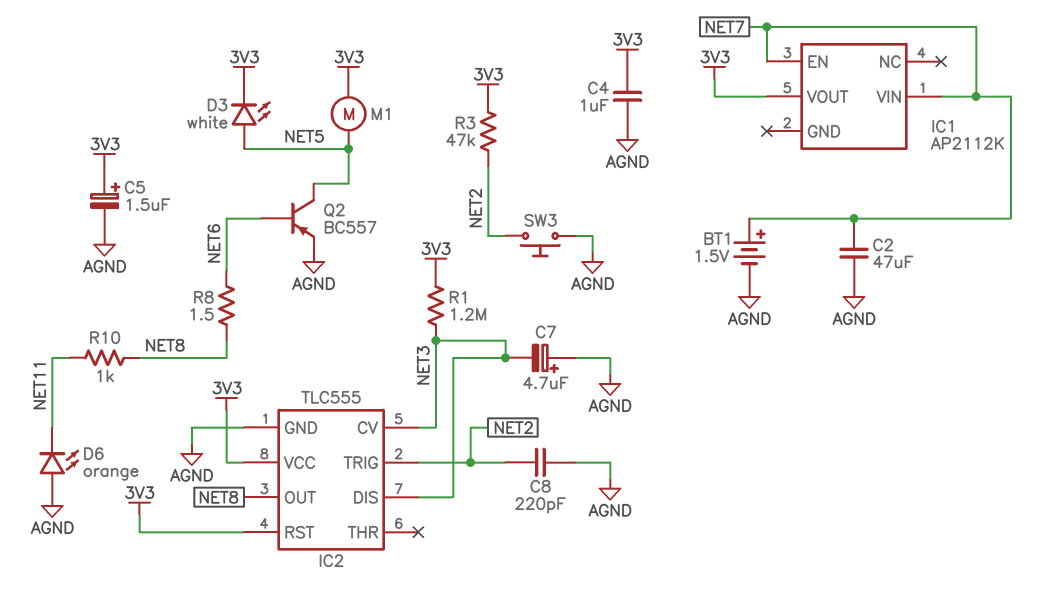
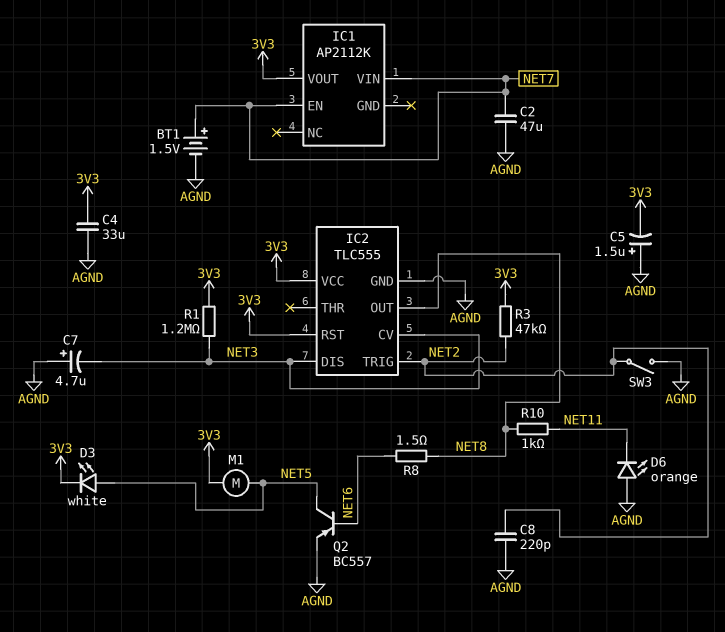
C4: 1uF (3V3, AGND) -> 33uF (3V3, AGND)
C5: 1.5uF (plus 3V3, minus AGND) -> 1.5uF (plus AGND, minus 3V3)
SW3: button (AGND, NET2) -> switch (AGND, NET2)

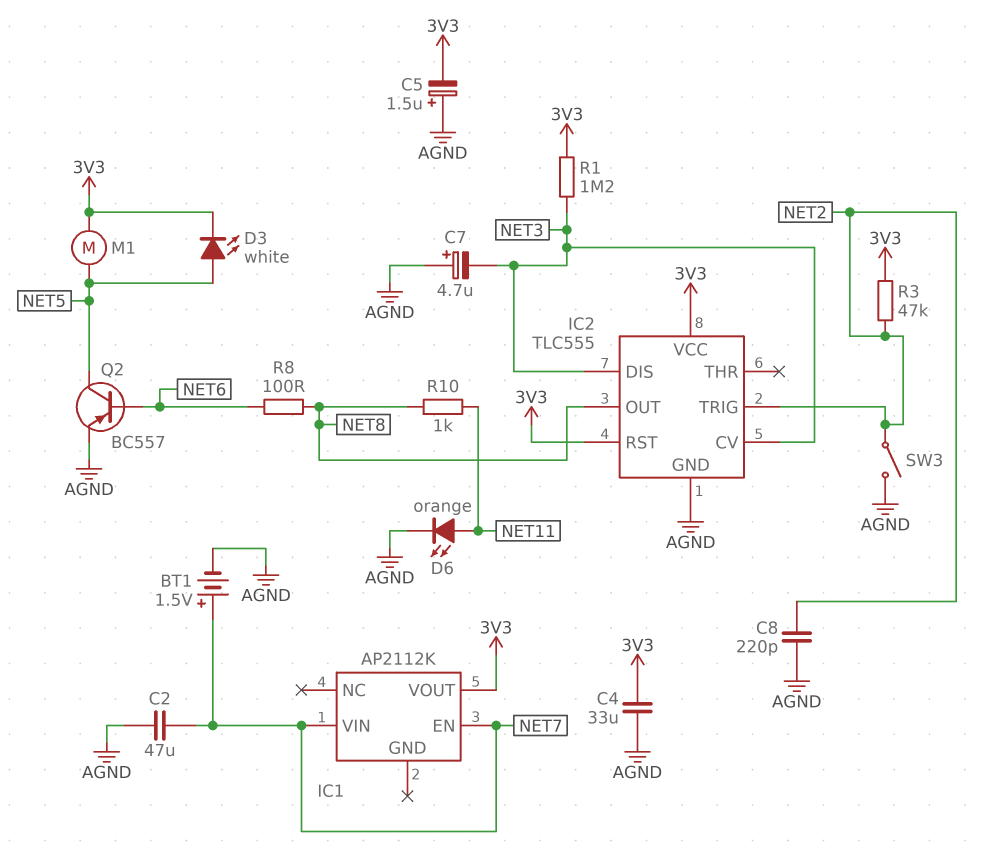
D6: LED orange (A AGND, K NET11) -> LED orange (A NET11, K AGND)
R8: 1.5 (NET6, NET8) -> 100 (NET6, NET8)

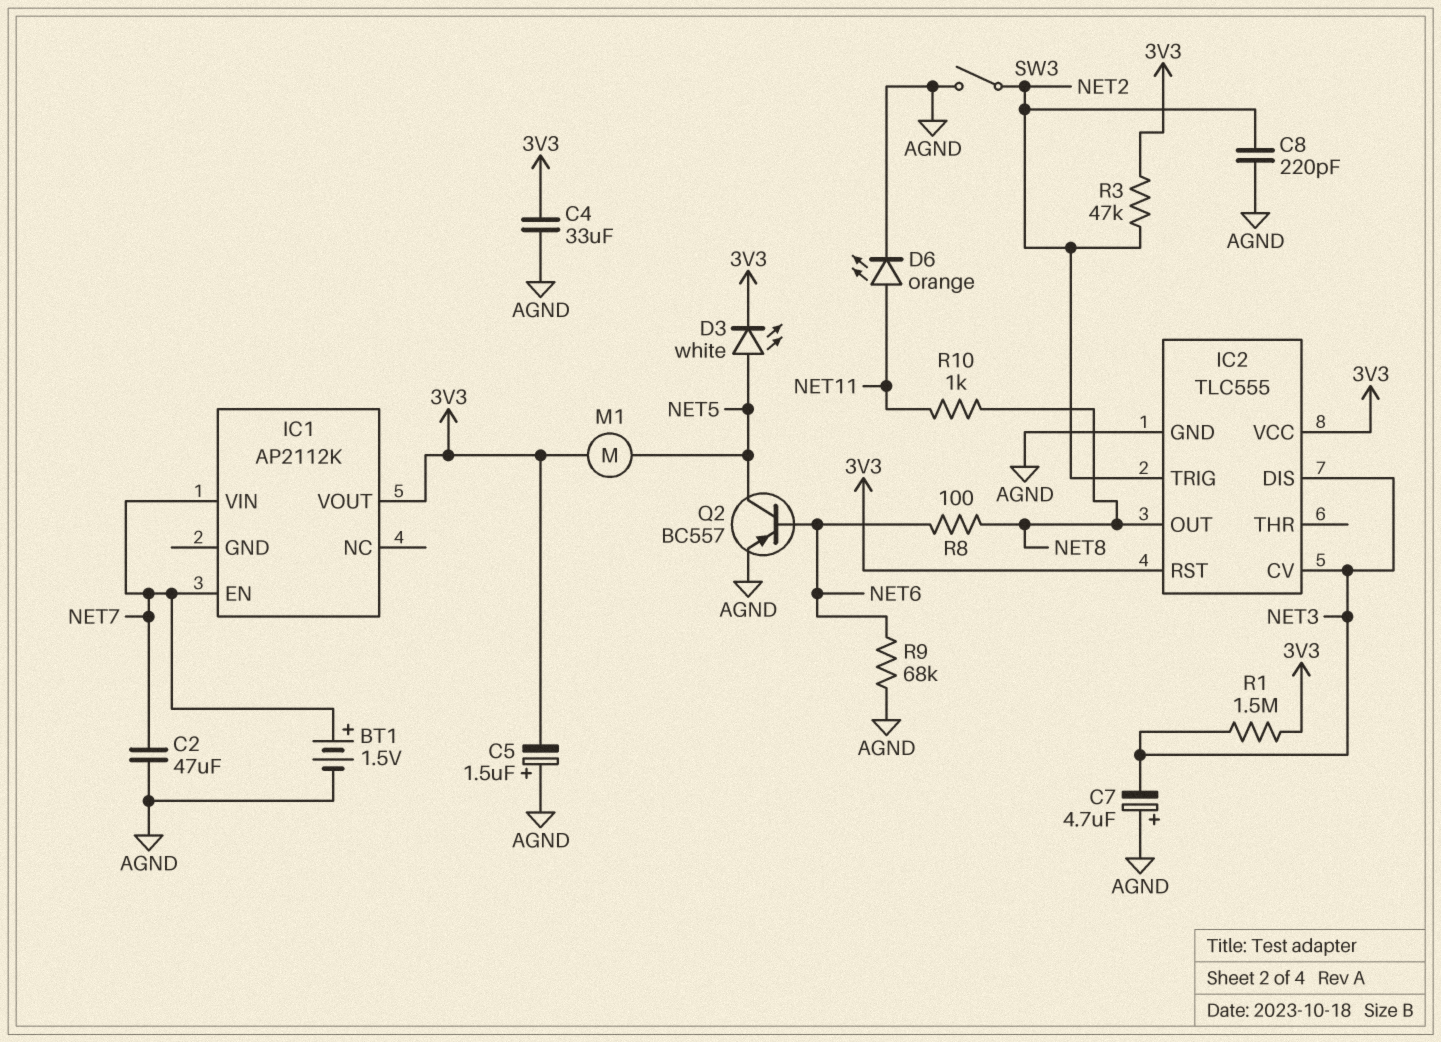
R1: 1.2M (3V3, NET3) -> 1.5M (3V3, NET3)
R9: none -> 68k (AGND, NET6)

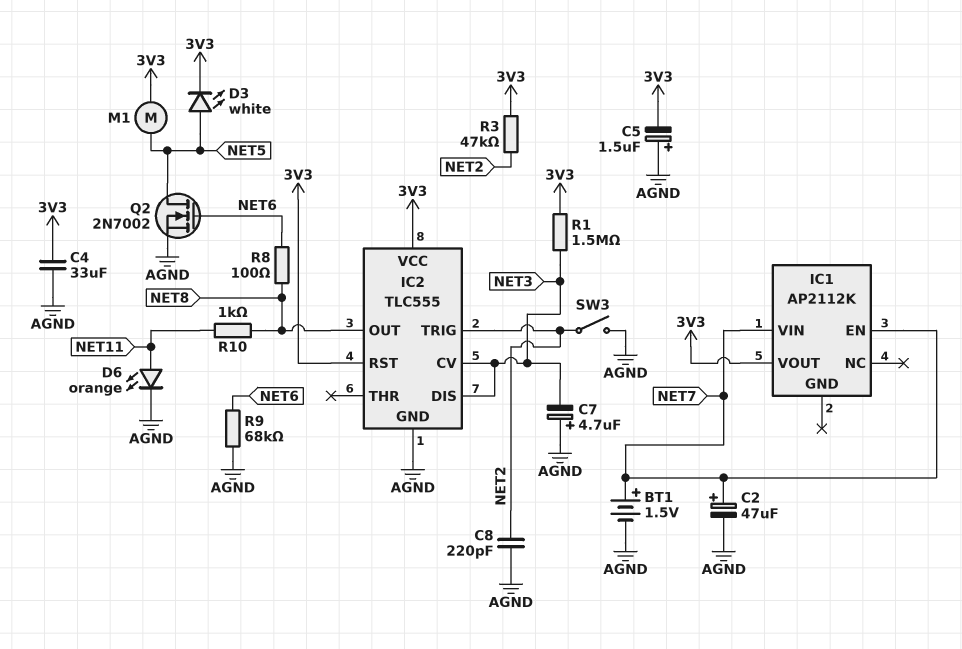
C2: 47uF (AGND, NET7) -> 47uF (plus NET7, minus AGND)
Q2: PNP BC557 (B NET6, C NET5, E AGND) -> NMOS 2N7002 (G NET6, D NET5, S AGND)

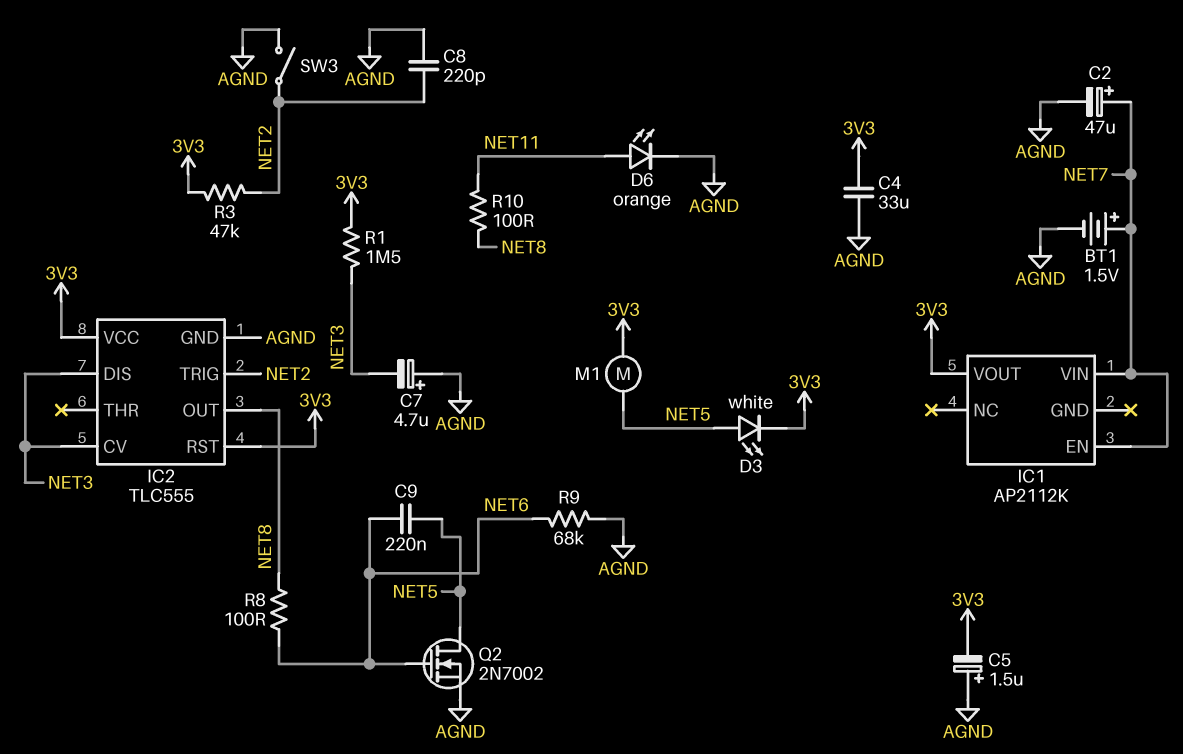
C9: none -> 220nF (NET5, NET6)
R10: 1k (NET8, NET11) -> 100 (NET8, NET11)

